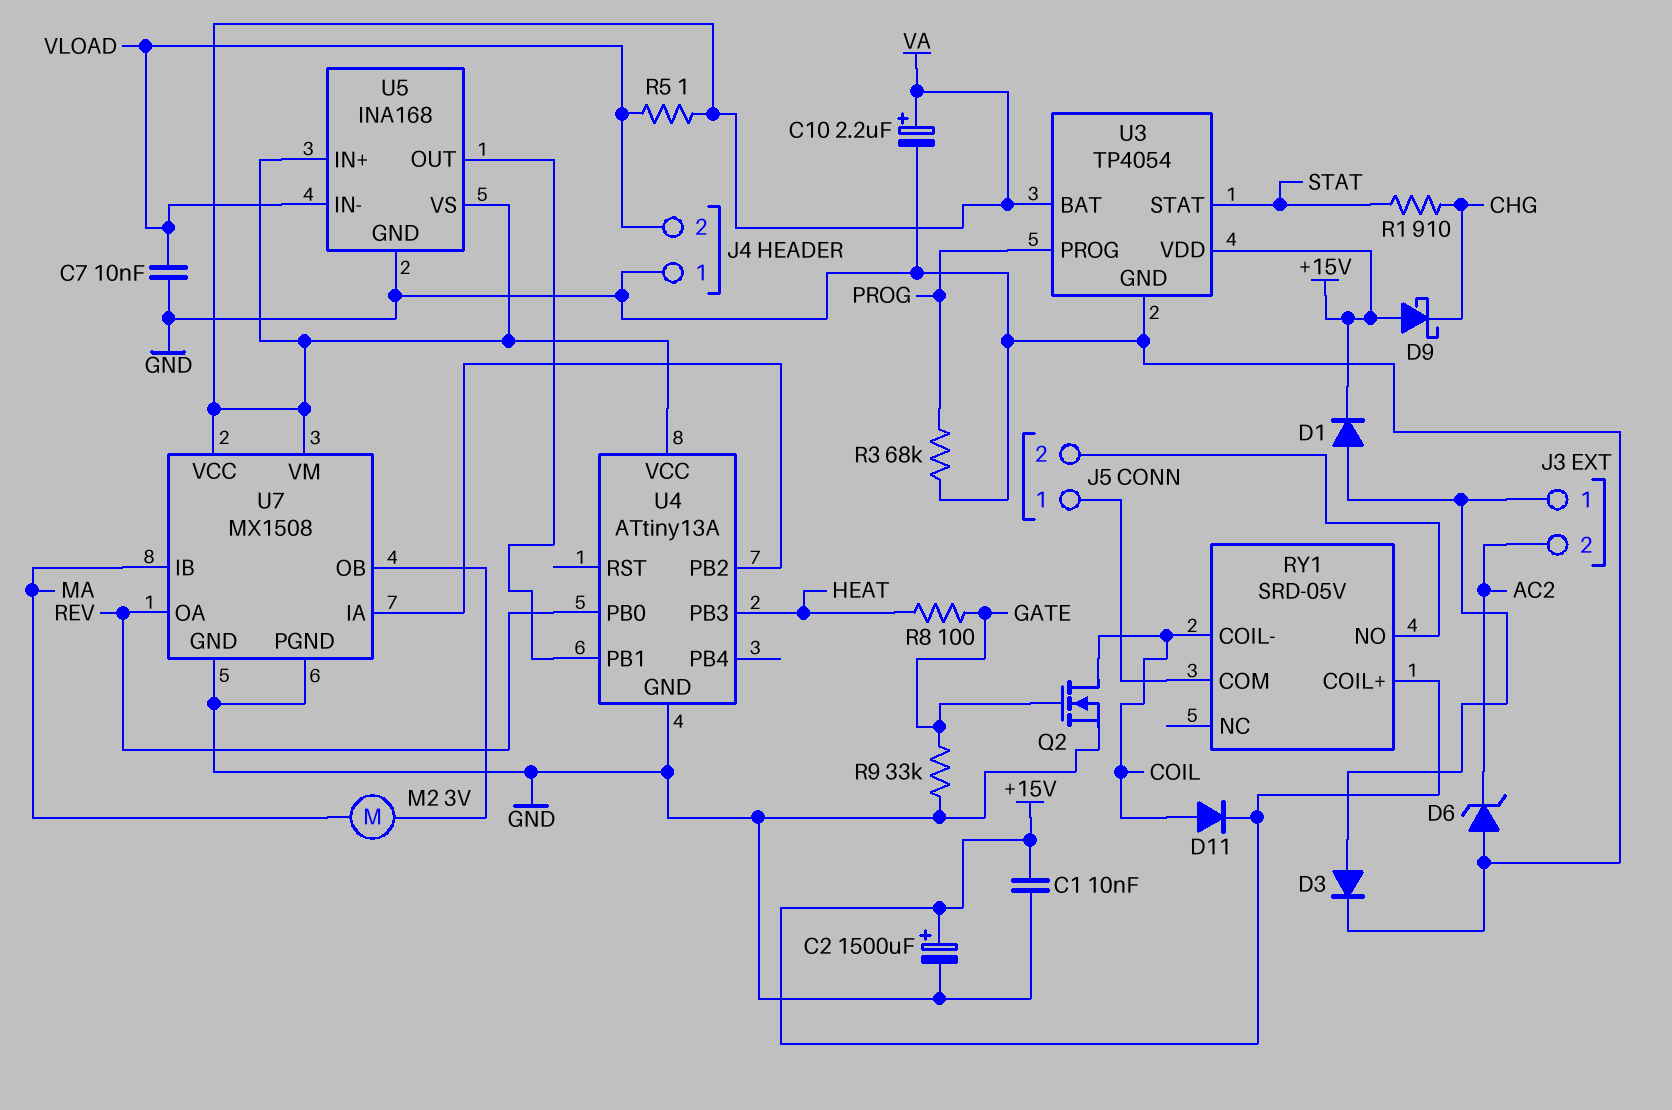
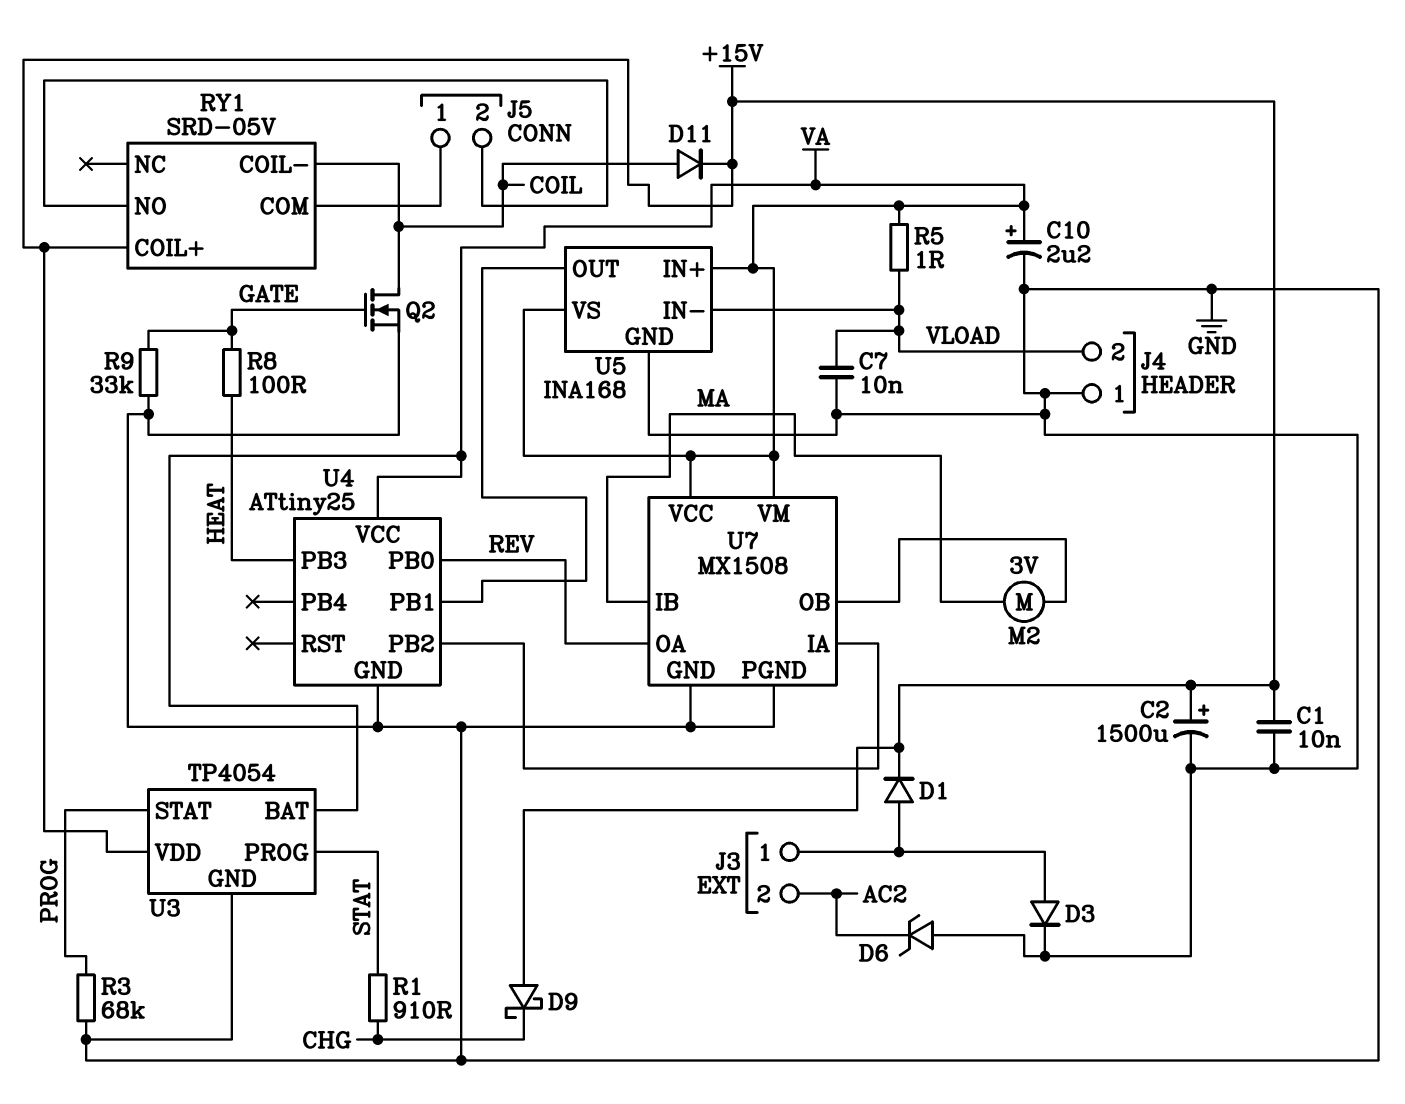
U3 pin PROG: PROG -> STAT
U3 pin STAT: STAT -> PROG
U4: ATtiny13A -> ATtiny25

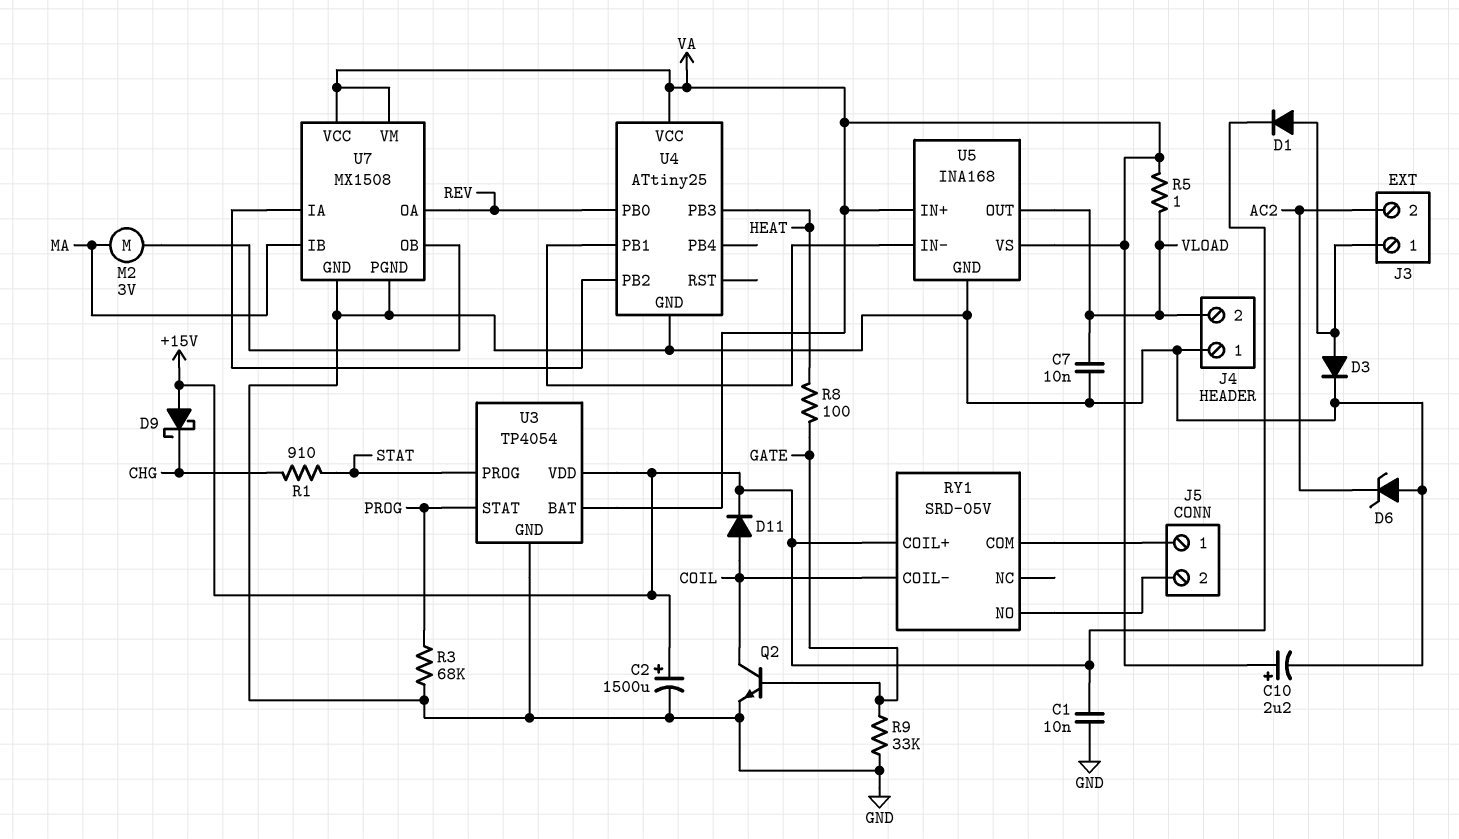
Q2: NMOS (G GATE, D COIL, S GND) -> NPN (B GATE, C COIL, E GND)
U5 pin IN-: VLOAD -> U4/PB1
U5 pin OUT: U4/PB1 -> VLOAD

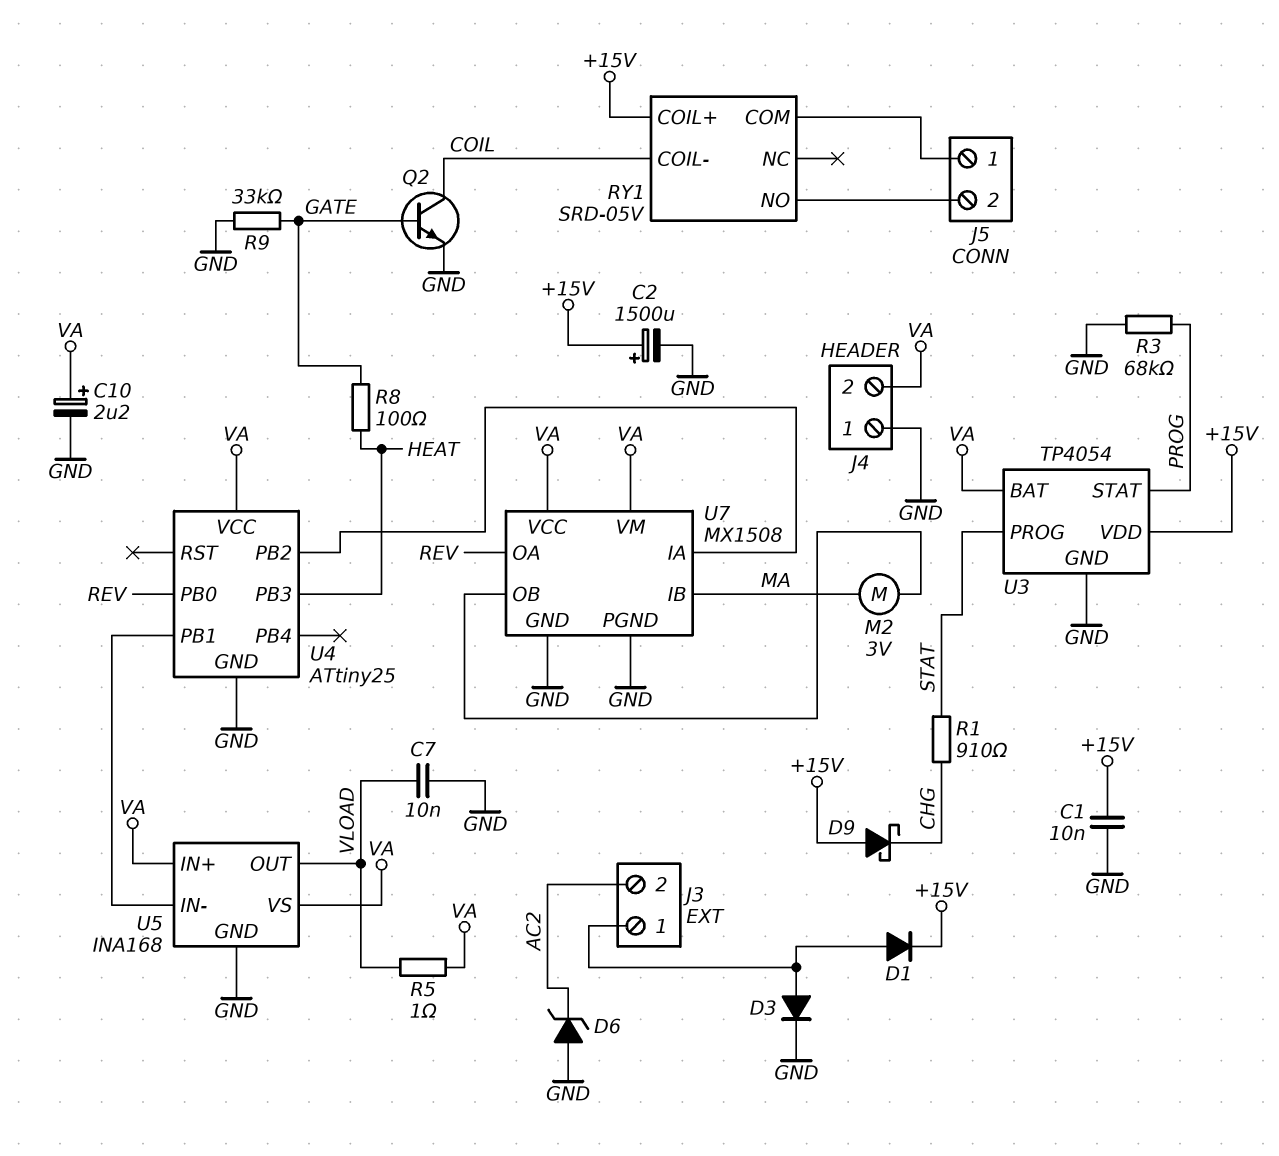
D11: diode (A COIL, K +15V) -> none
J4 pin 2: VLOAD -> VA

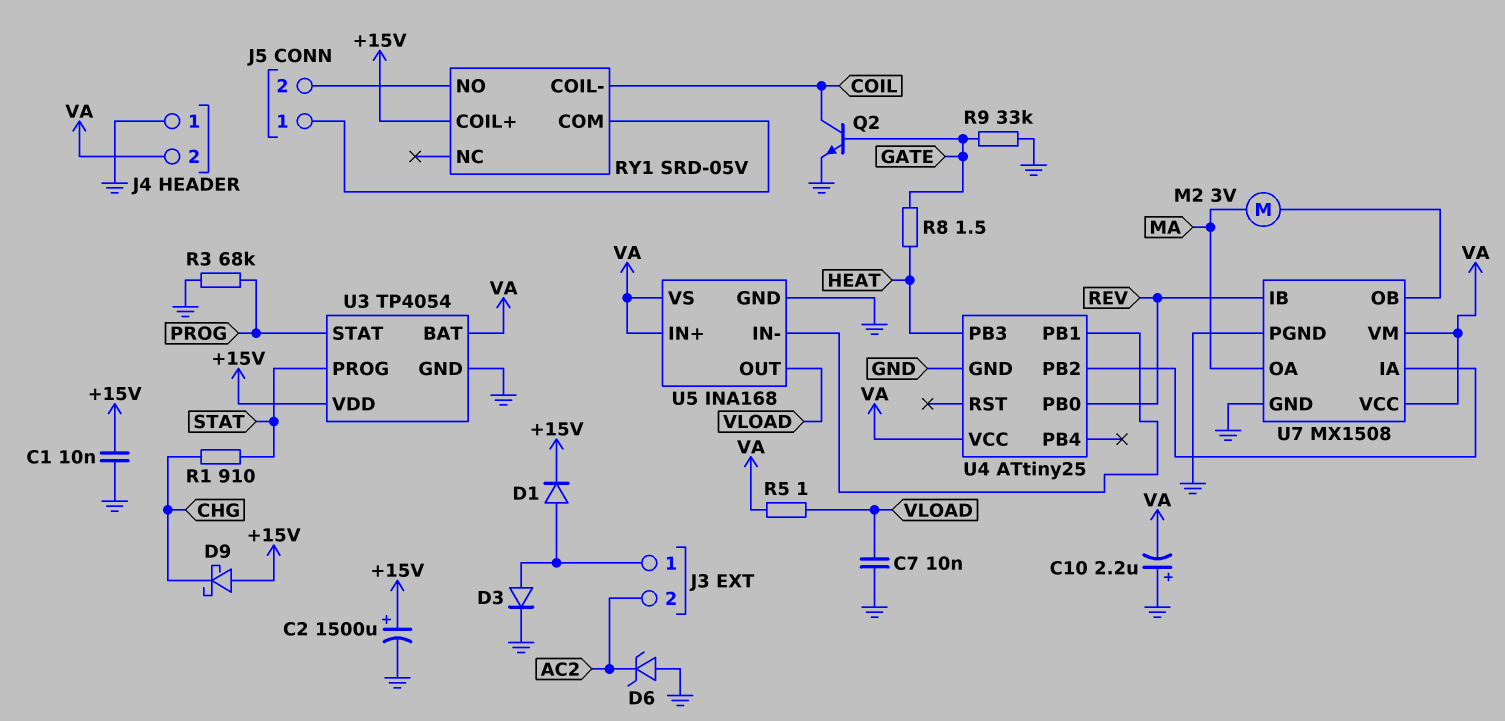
C10: 2.2uF (plus VA, minus GND) -> 2.2uF (plus GND, minus VA)
R8: 100 (GATE, HEAT) -> 1.5 (GATE, HEAT)
U7 pin IB: MA -> REV
U7 pin OA: REV -> MA

